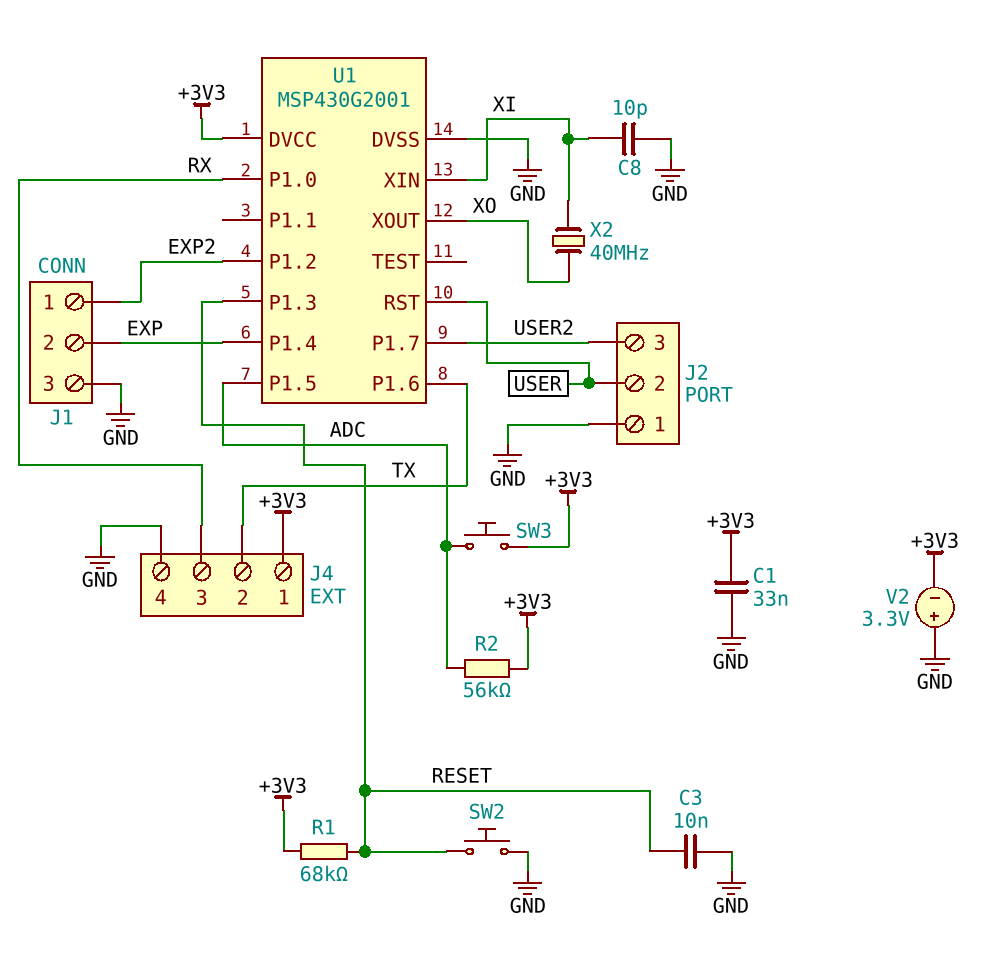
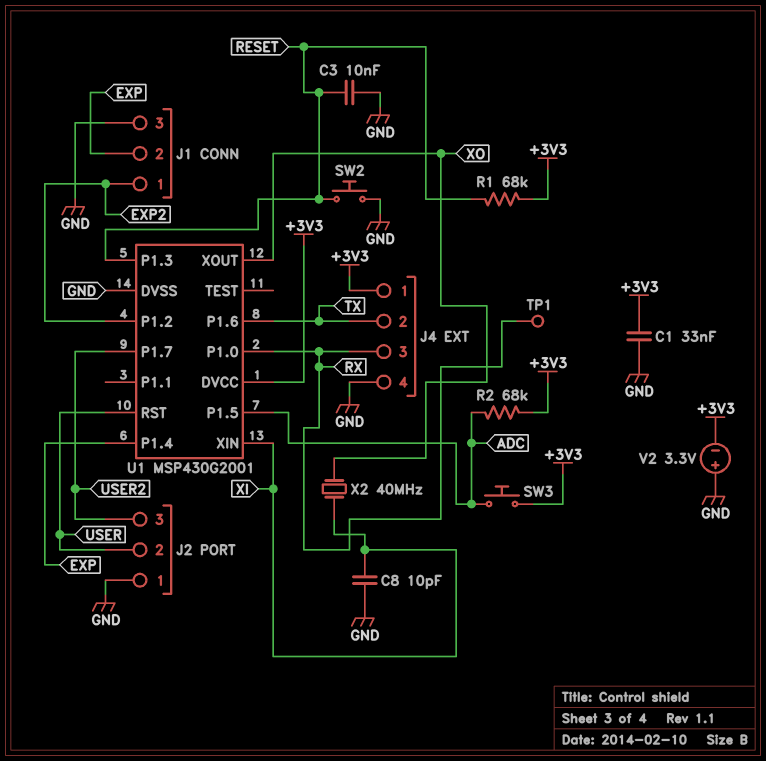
R2: 56k (+3V3, ADC) -> 68k (+3V3, ADC)
TP1: none -> test point (RX)

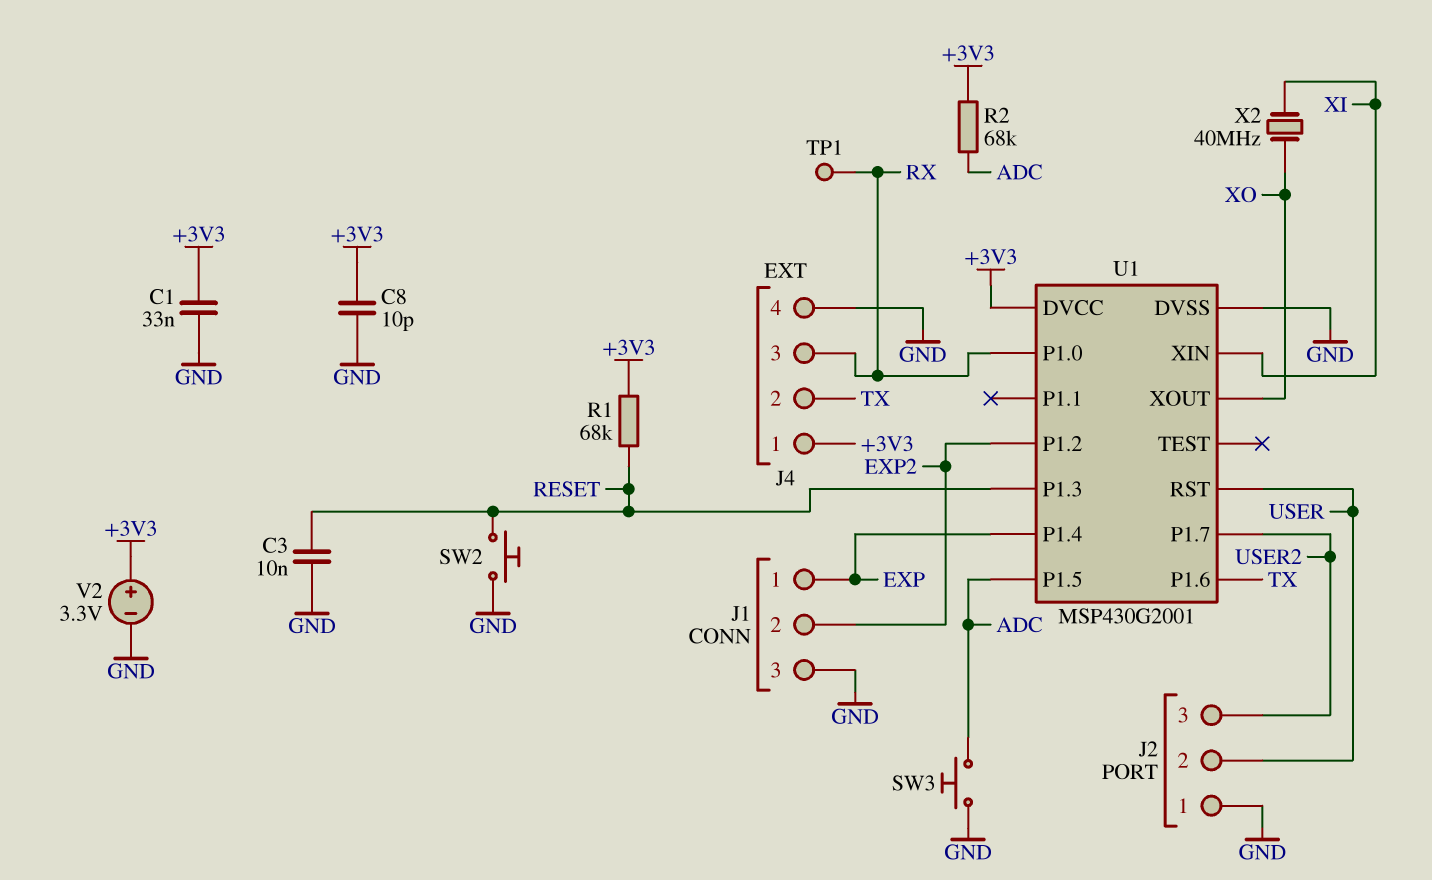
C8: 10pF (GND, XI) -> 10pF (+3V3, GND)
J1 pin 1: EXP2 -> EXP
J1 pin 2: EXP -> EXP2
SW3: button (+3V3, ADC) -> button (ADC, GND)
V2: 3.3V (plus GND, minus +3V3) -> 3.3V (plus +3V3, minus GND)

